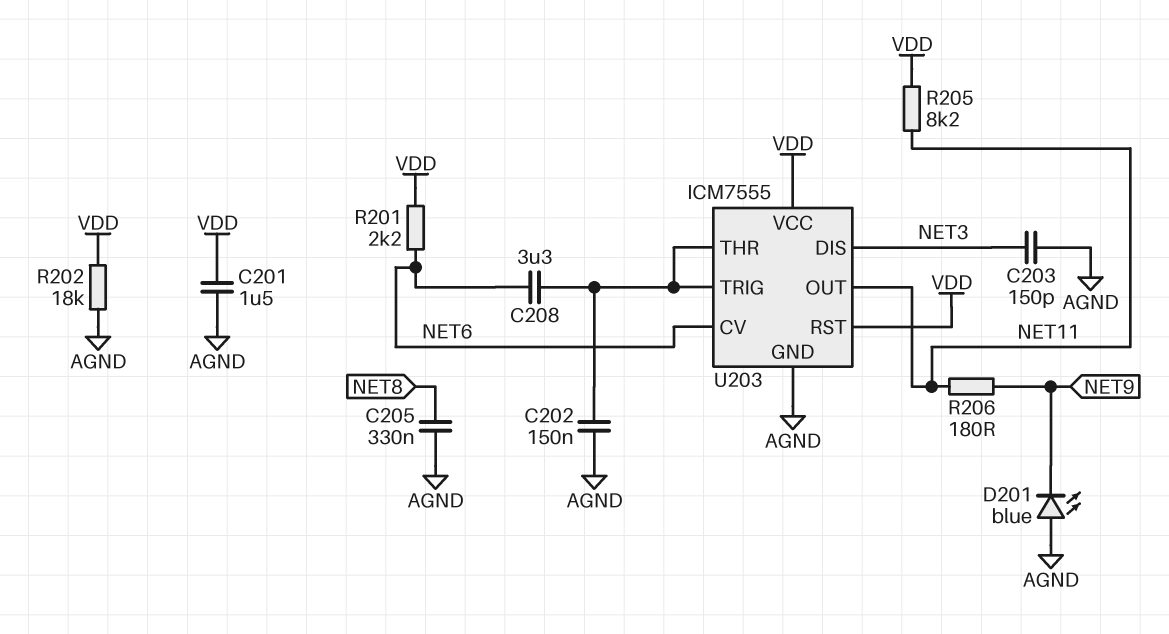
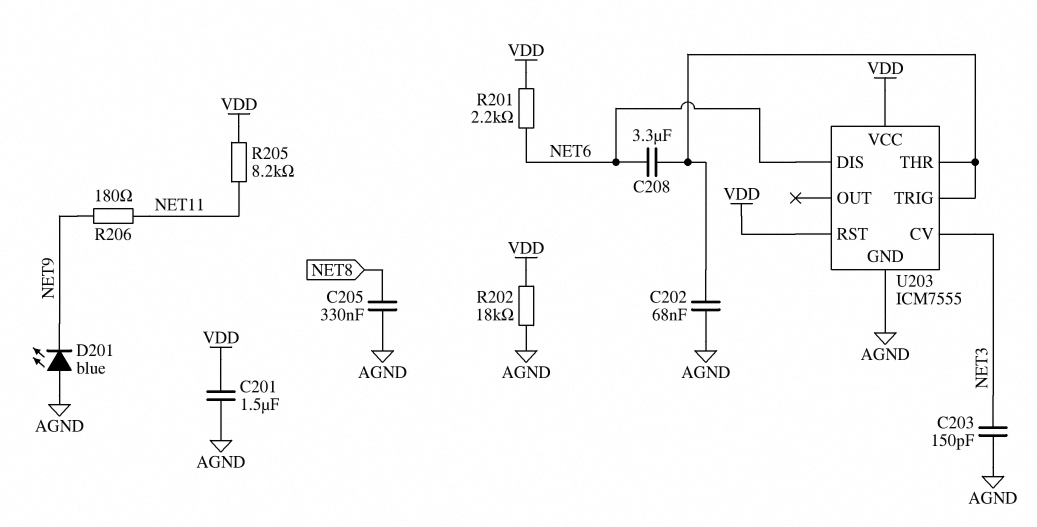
C202: 150nF (AGND, U203/THR) -> 68nF (AGND, U203/THR)
U203 pin CV: NET6 -> NET3
U203 pin DIS: NET3 -> NET6
U203 pin OUT: NET11 -> none

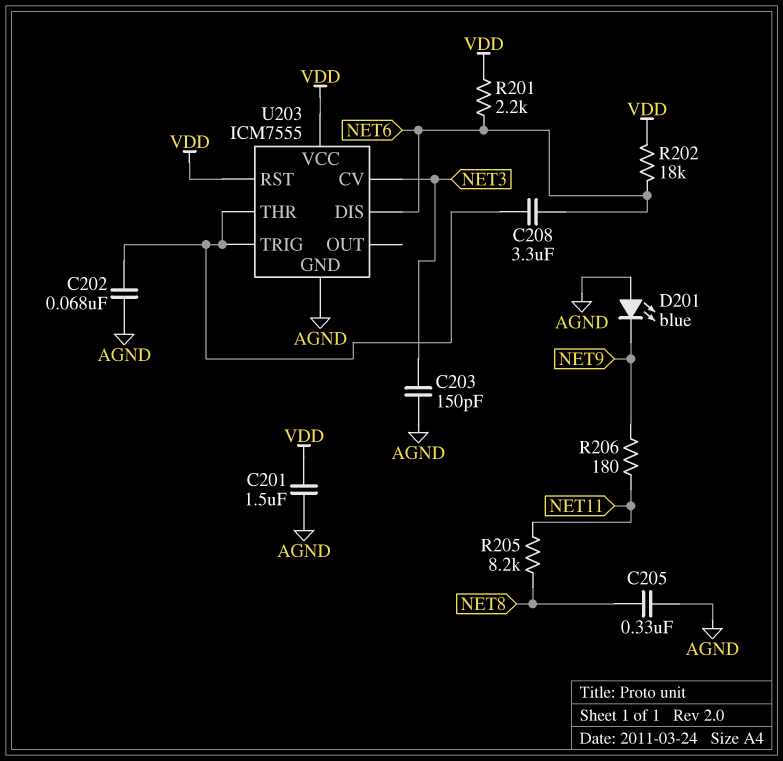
R202: 18k (AGND, VDD) -> 18k (NET6, VDD)
R205: 8.2k (NET11, VDD) -> 8.2k (NET8, NET11)

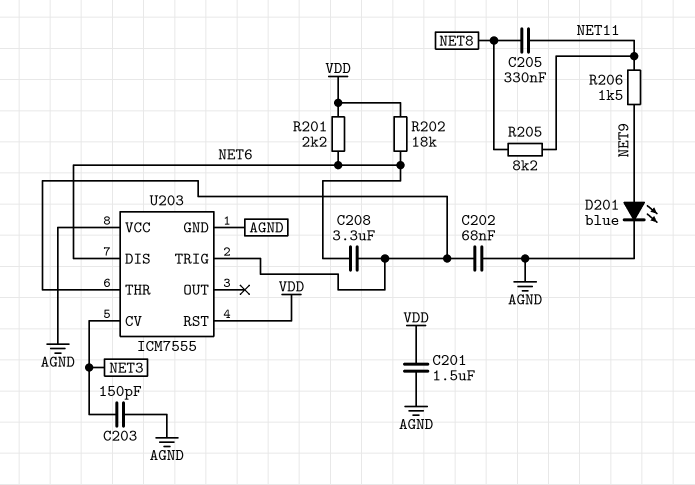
C205: 330nF (AGND, NET8) -> 330nF (NET8, NET11)
D201: LED blue (A AGND, K NET9) -> LED blue (A NET9, K AGND)
R206: 180 (NET9, NET11) -> 1.5k (NET9, NET11)
U203 pin VCC: VDD -> AGND

